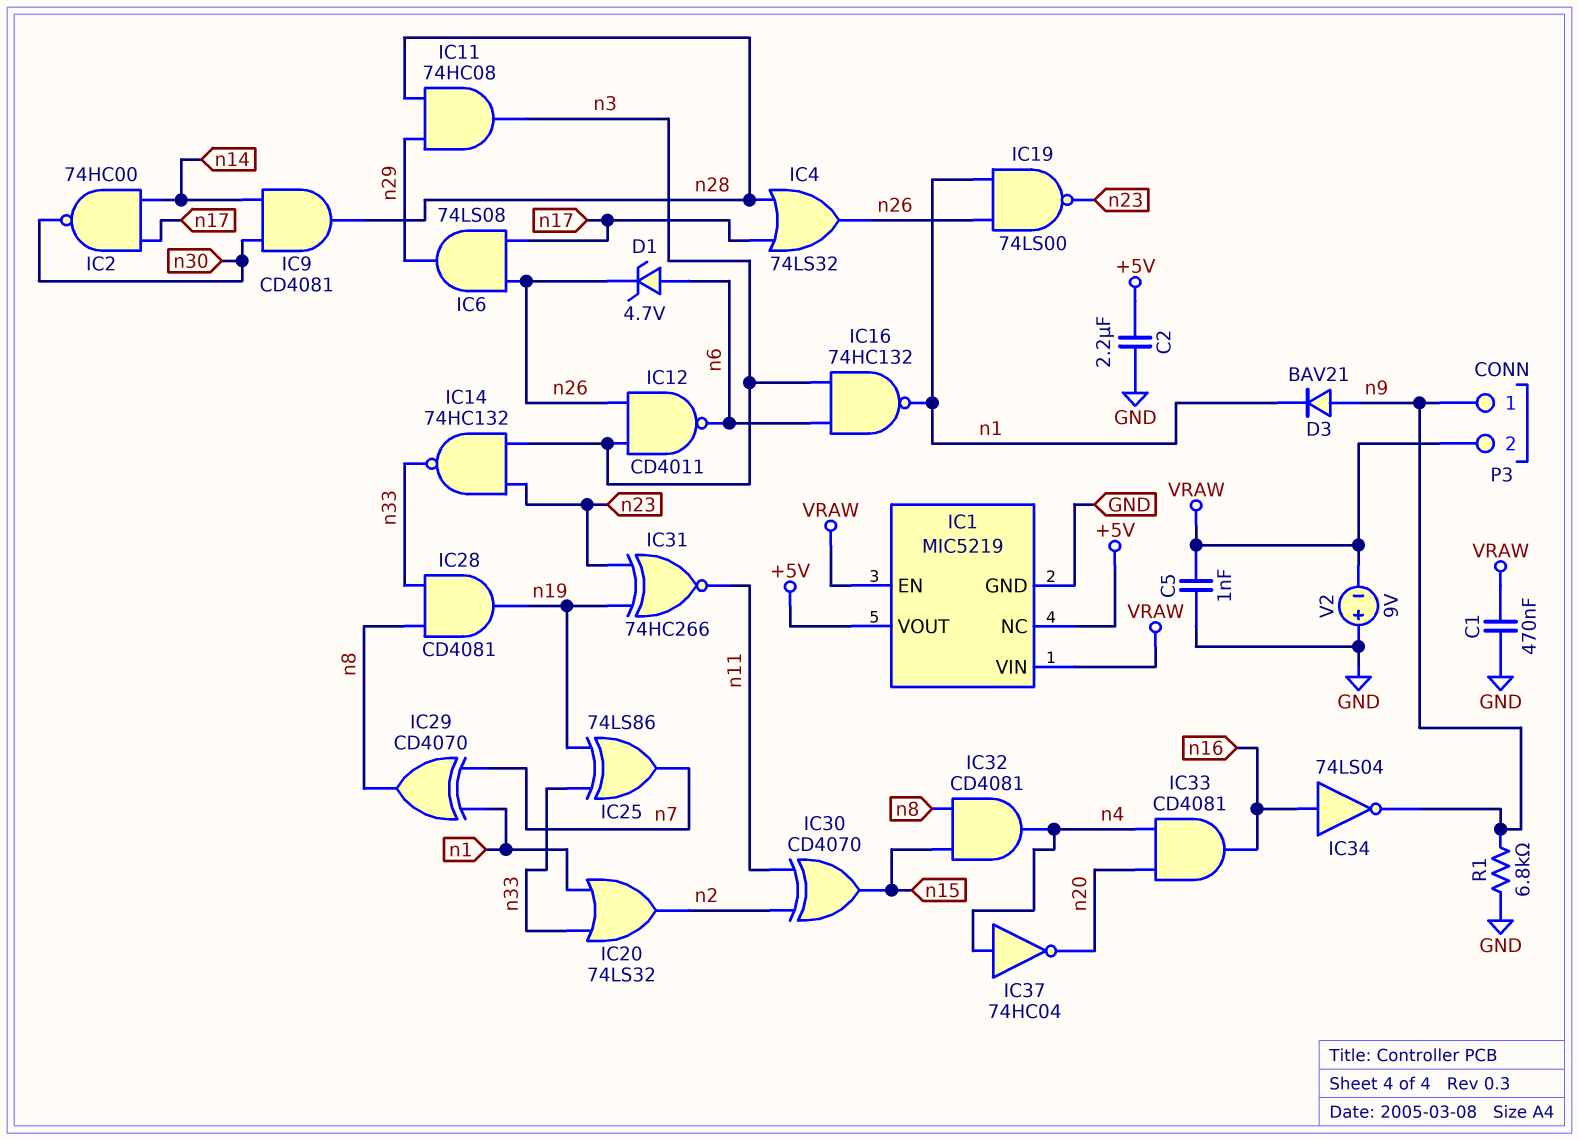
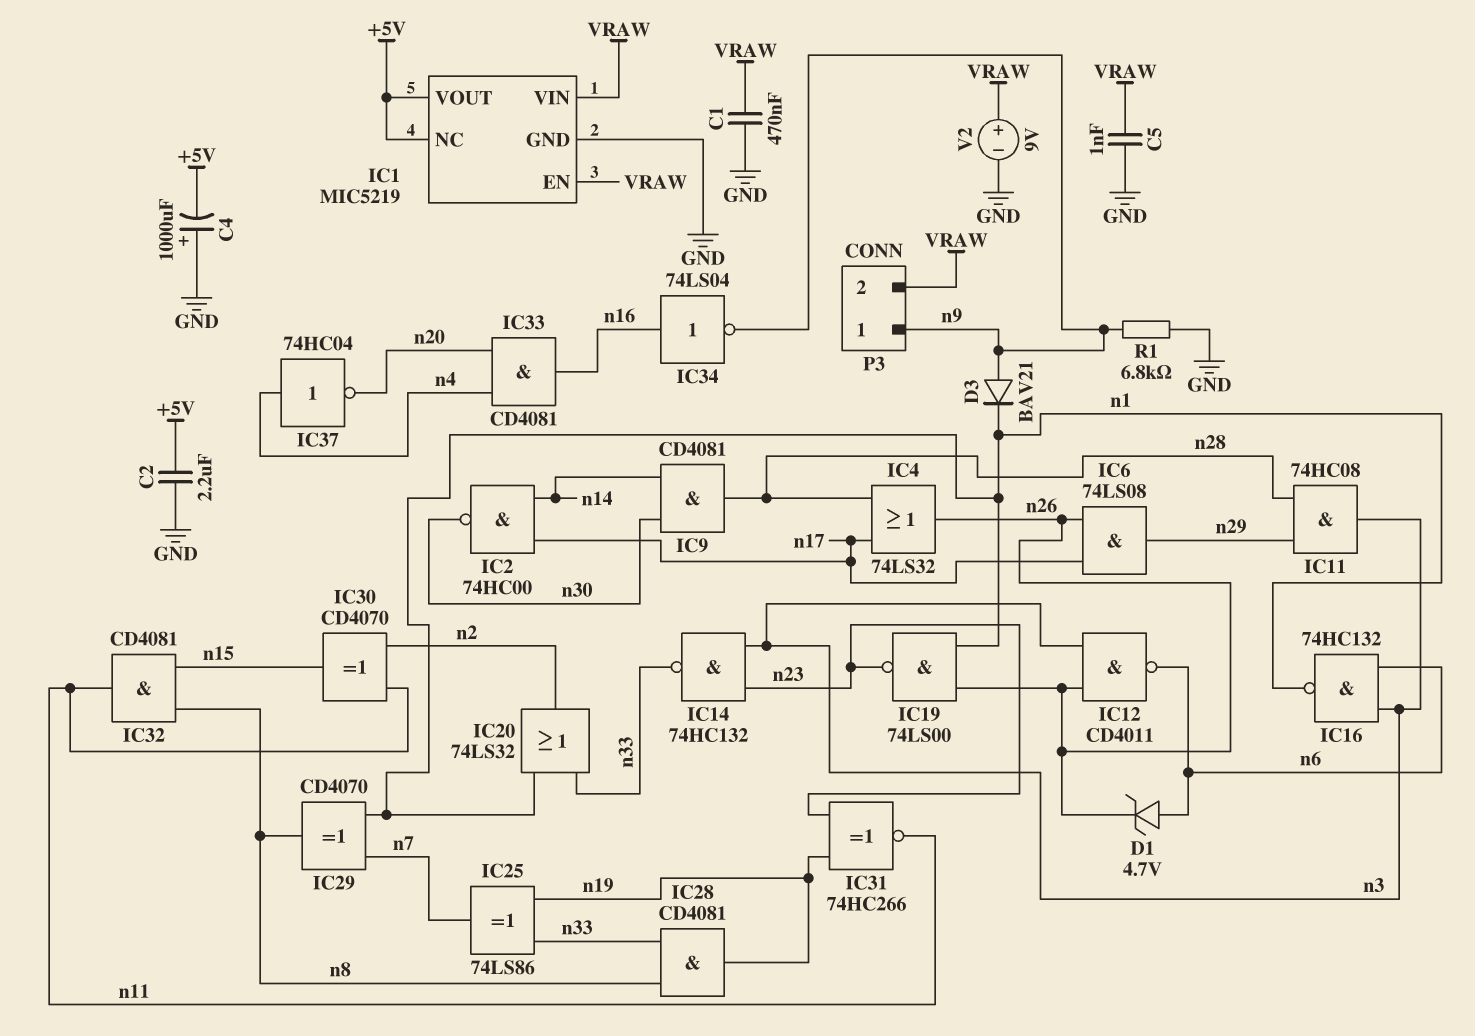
C4: none -> 1000uF (plus GND, minus +5V)
IC32: AND CD4081 (in n8, in n15, out n4) -> AND CD4081 (in n8, in n15, out n11)
V2: 9V (plus GND, minus VRAW) -> 9V (plus VRAW, minus GND)

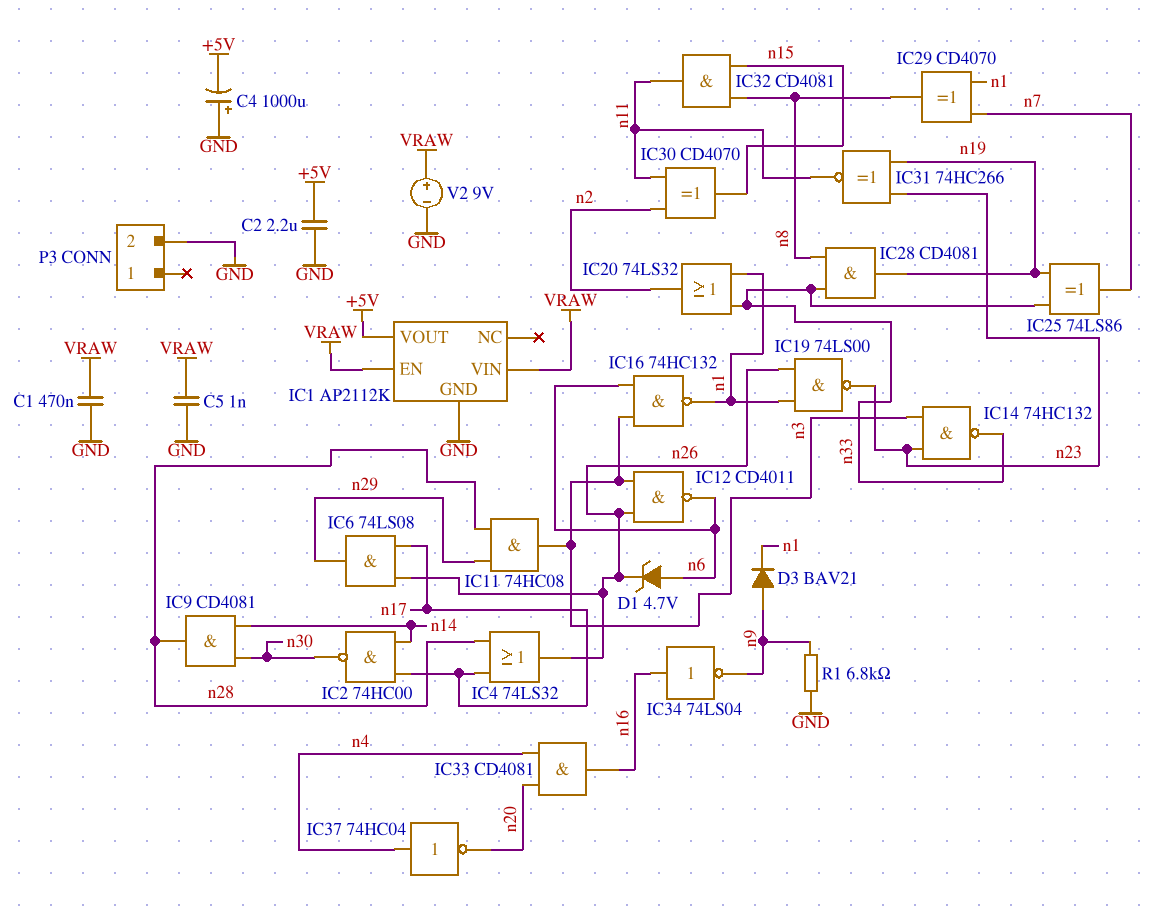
IC1: MIC5219 -> AP2112K
IC1 pin NC: +5V -> none
P3 pin 1: n9 -> none
P3 pin 2: VRAW -> GND

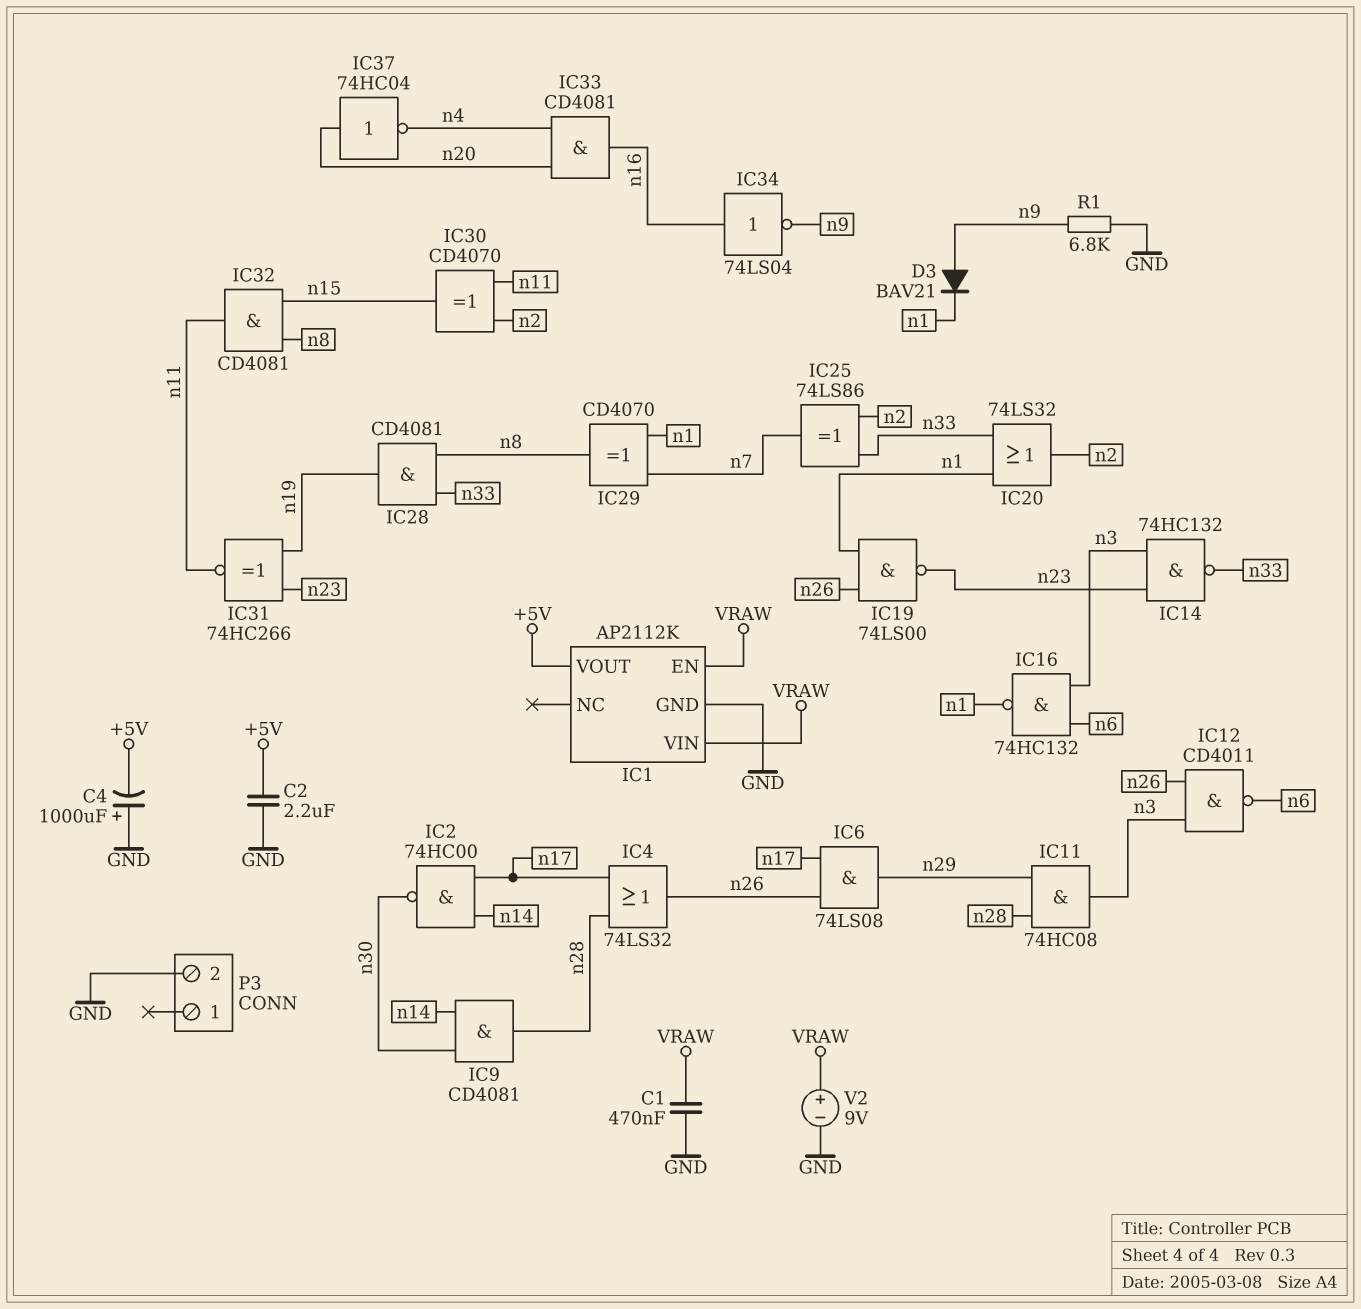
C5: 1nF (GND, VRAW) -> none
D1: zener 4.7V (A n6, K n26) -> none
IC25: XOR 74LS86 (in n19, in n33, out n7) -> XOR 74LS86 (in n2, in n33, out n7)
IC37: NOT 74HC04 (in n4, out n20) -> NOT 74HC04 (in n20, out n4)

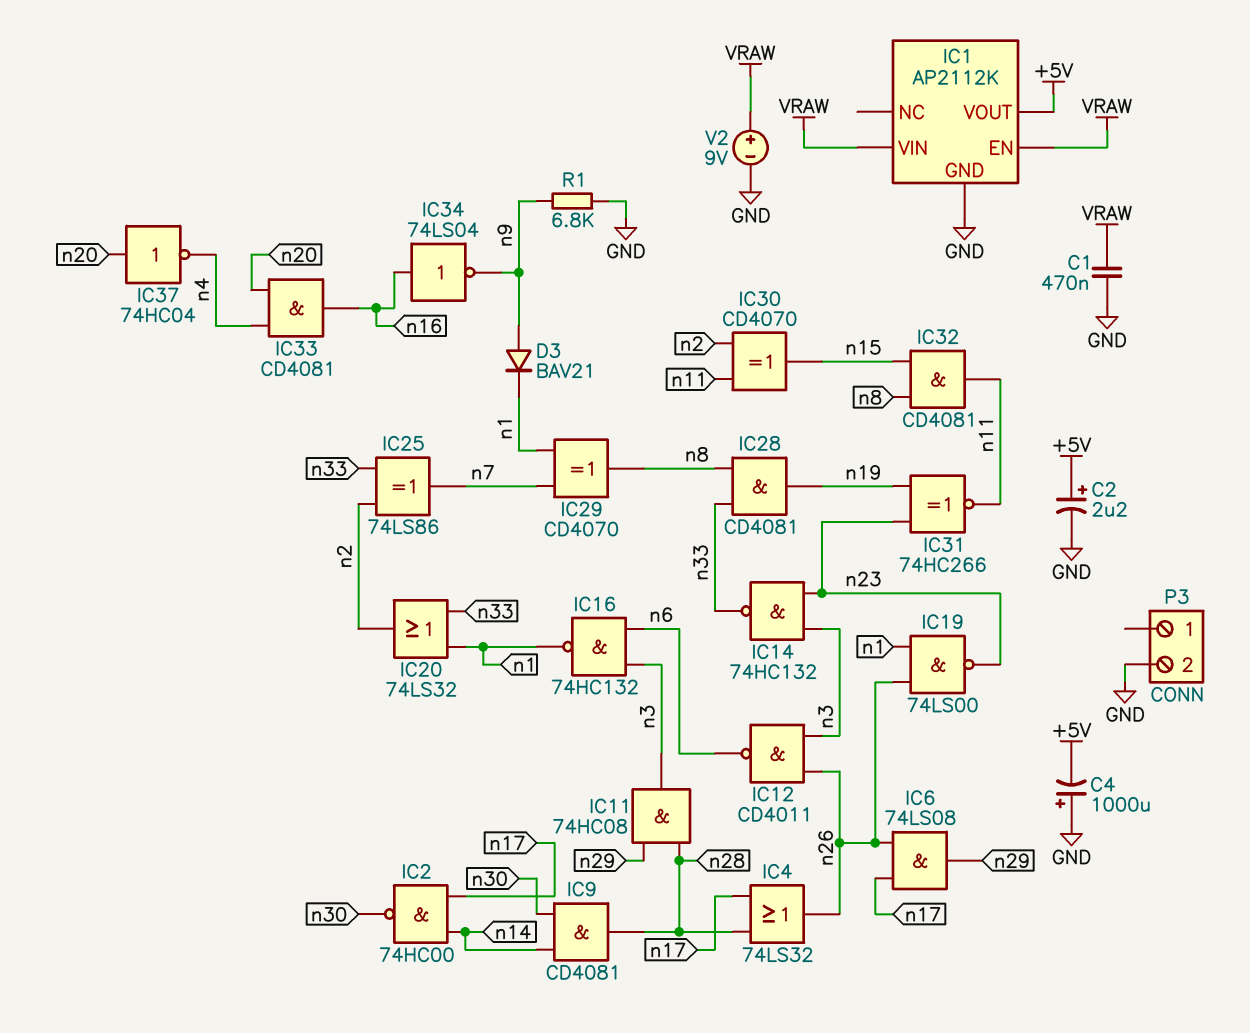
C2: 2.2uF (+5V, GND) -> 2.2uF (plus +5V, minus GND)

